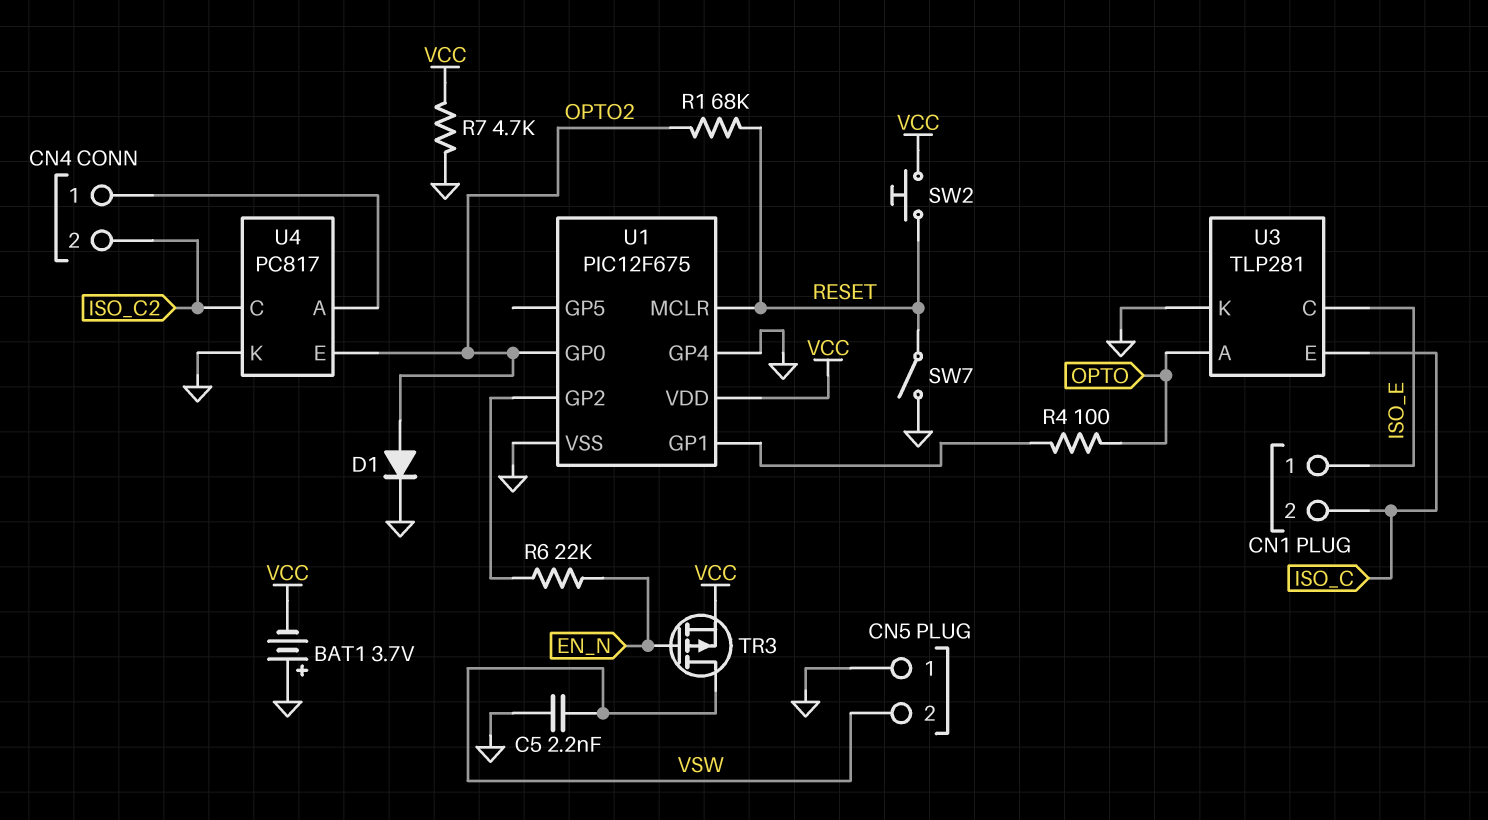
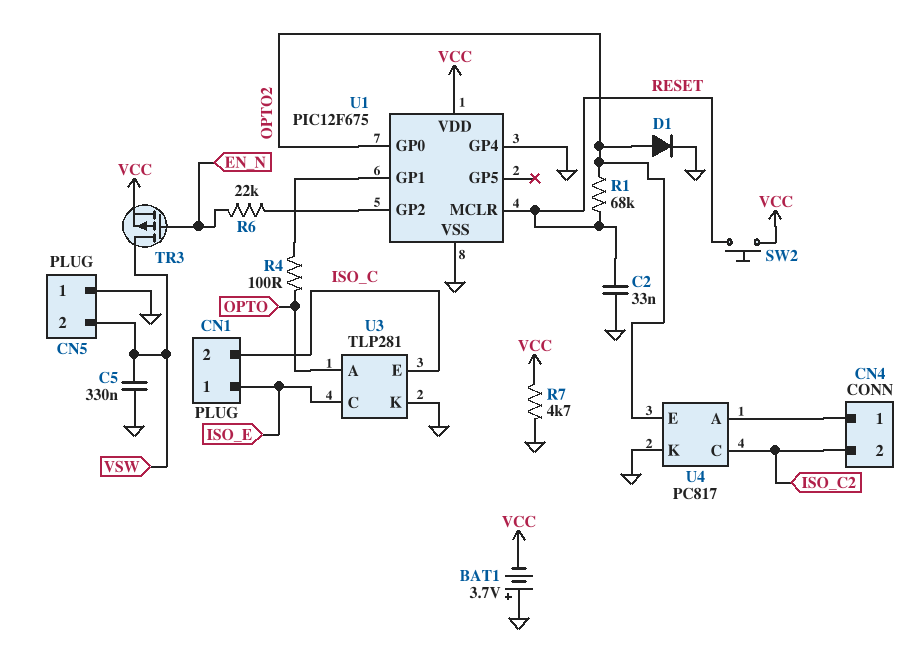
C2: none -> 33nF (GND, RESET)
C5: 2.2nF (GND, VSW) -> 330nF (GND, VSW)
SW7: switch (GND, RESET) -> none

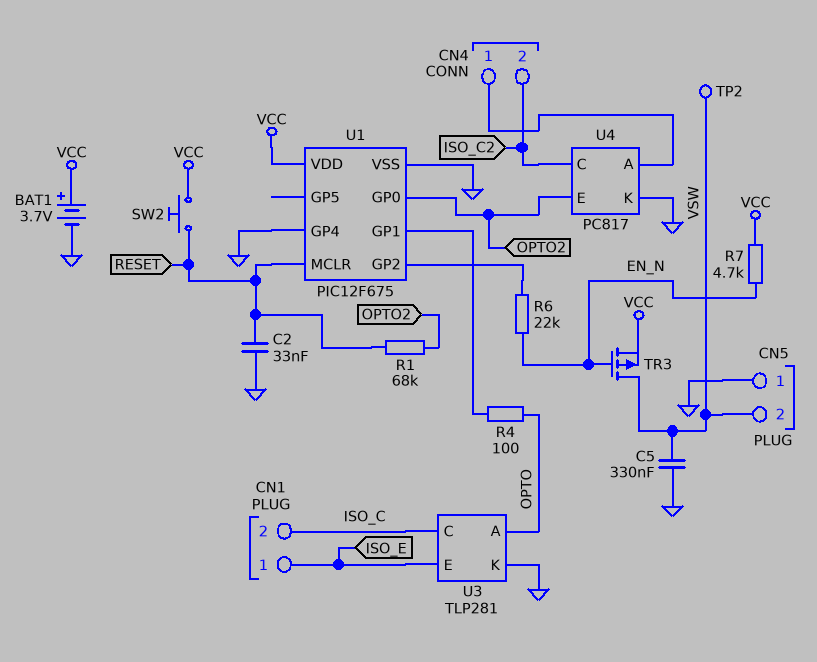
BAT1: 3.7V (plus GND, minus VCC) -> 3.7V (plus VCC, minus GND)
D1: diode (A OPTO2, K GND) -> none
R7: 4.7k (GND, VCC) -> 4.7k (EN_N, VCC)
TP2: none -> test point (VSW)
U3 pin C: ISO_E -> ISO_C
U3 pin E: ISO_C -> ISO_E

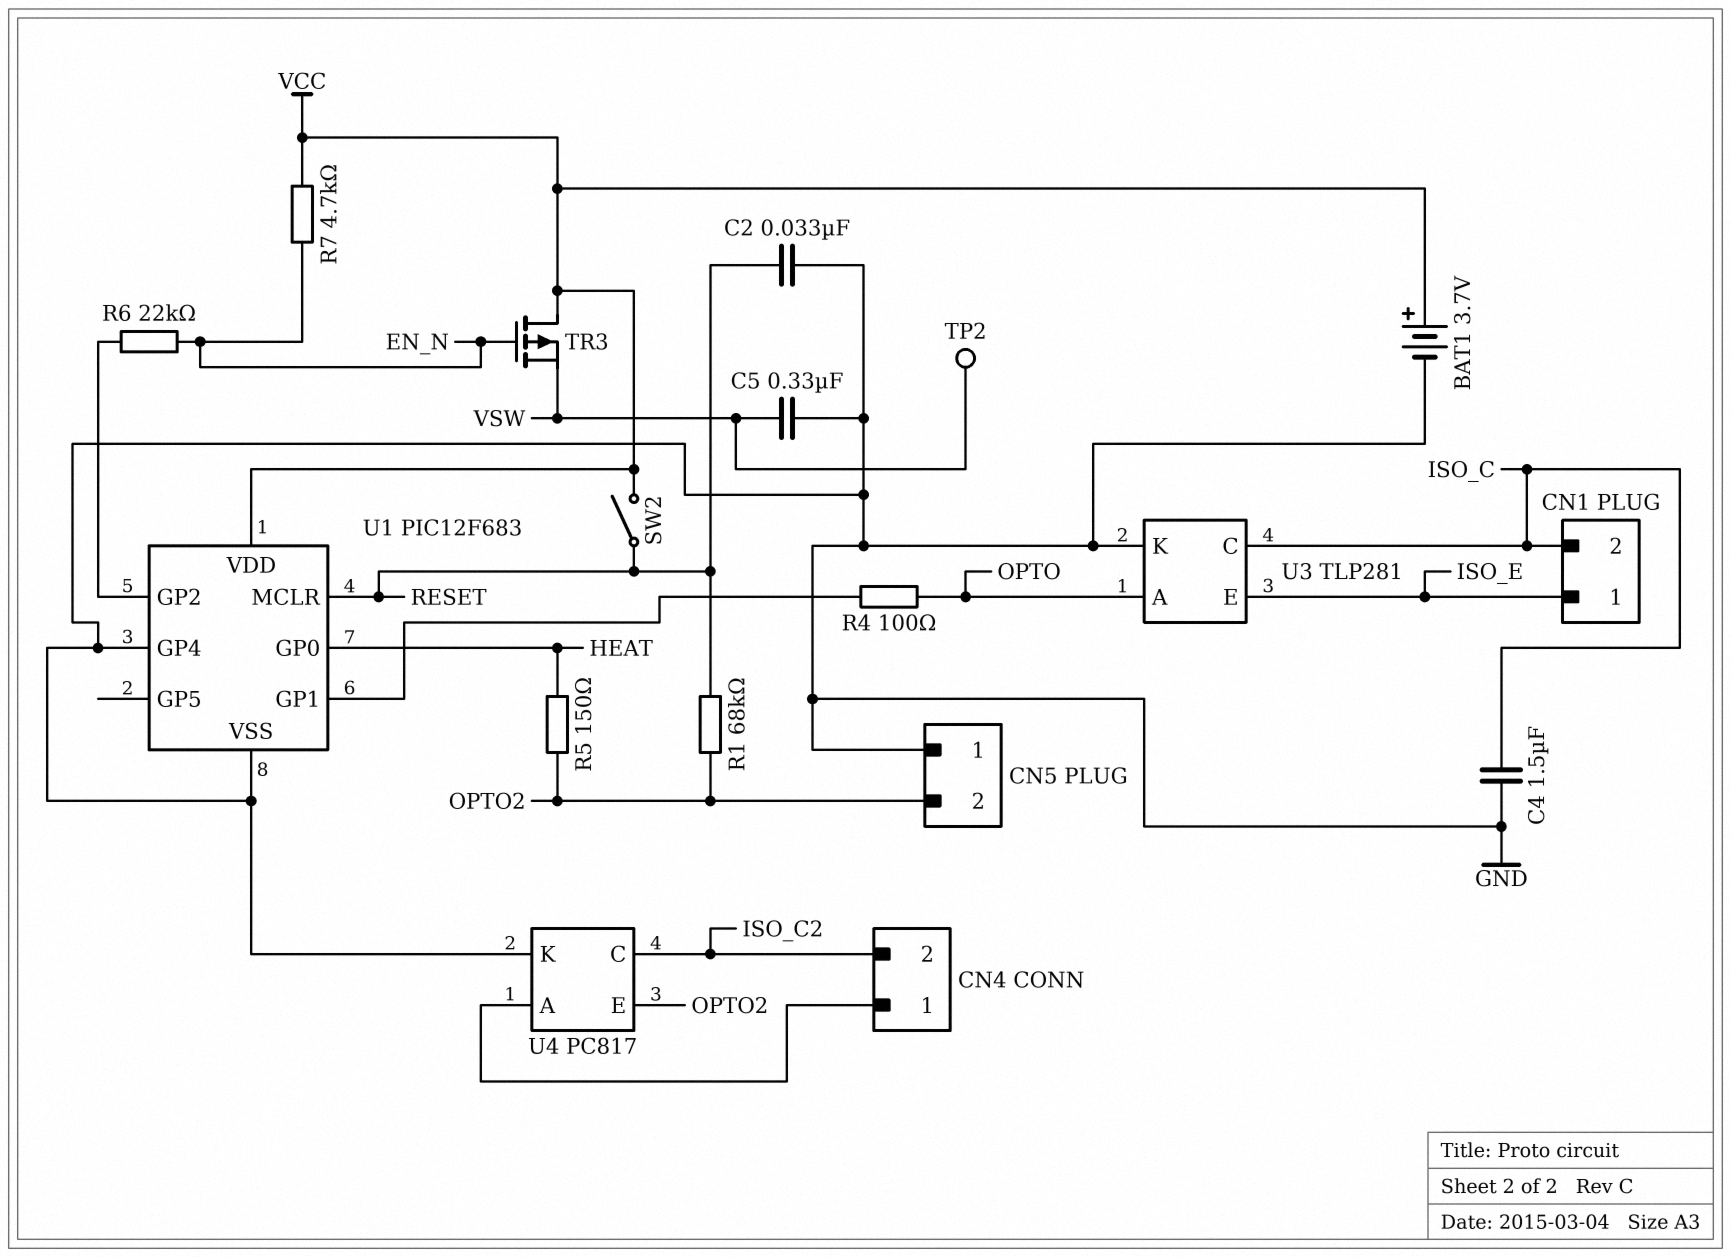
C4: none -> 1.5uF (GND, ISO_C)
CN5 pin 2: VSW -> OPTO2
R5: none -> 150 (HEAT, OPTO2)
SW2: button (RESET, VCC) -> switch (RESET, VCC)
TR3: PMOS (G EN_N, D VSW, S VCC) -> PMOS (G EN_N, D VCC, S VSW)
U1: PIC12F675 -> PIC12F683
U1 pin GP0: OPTO2 -> HEAT

